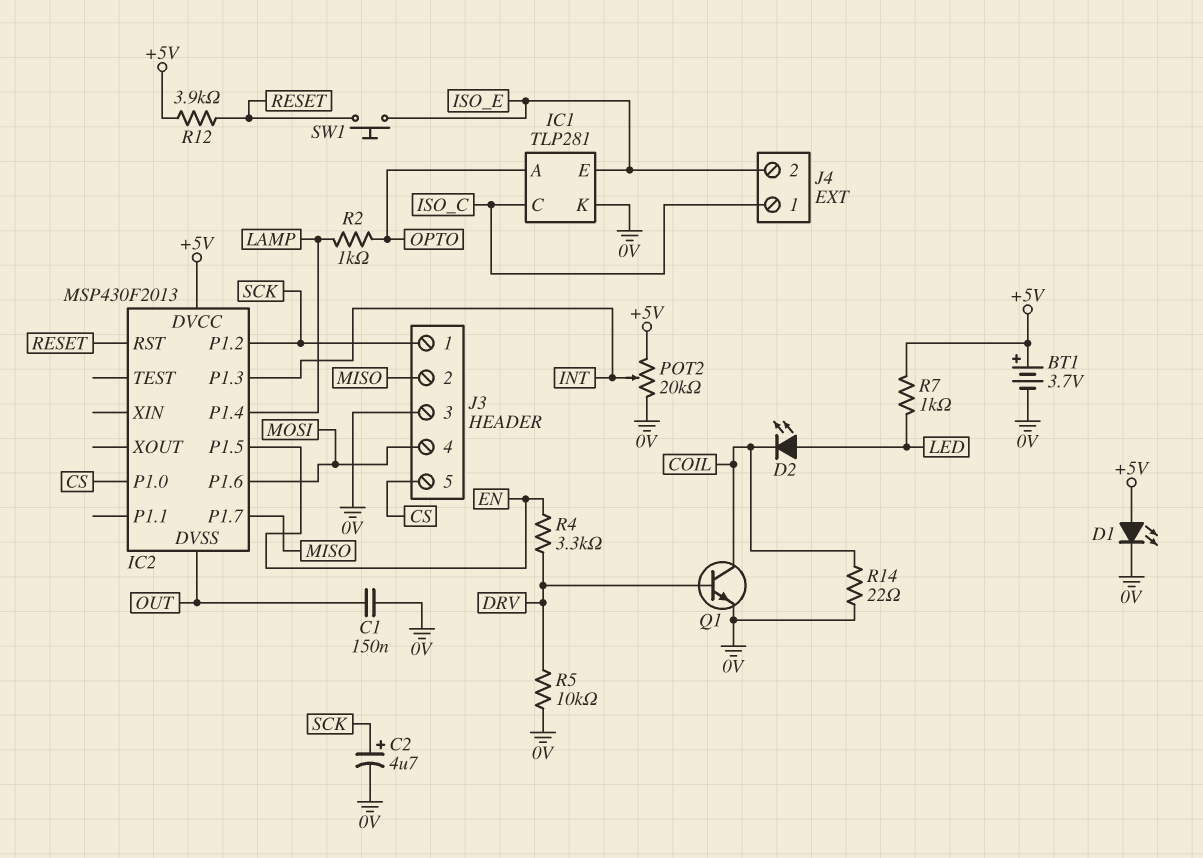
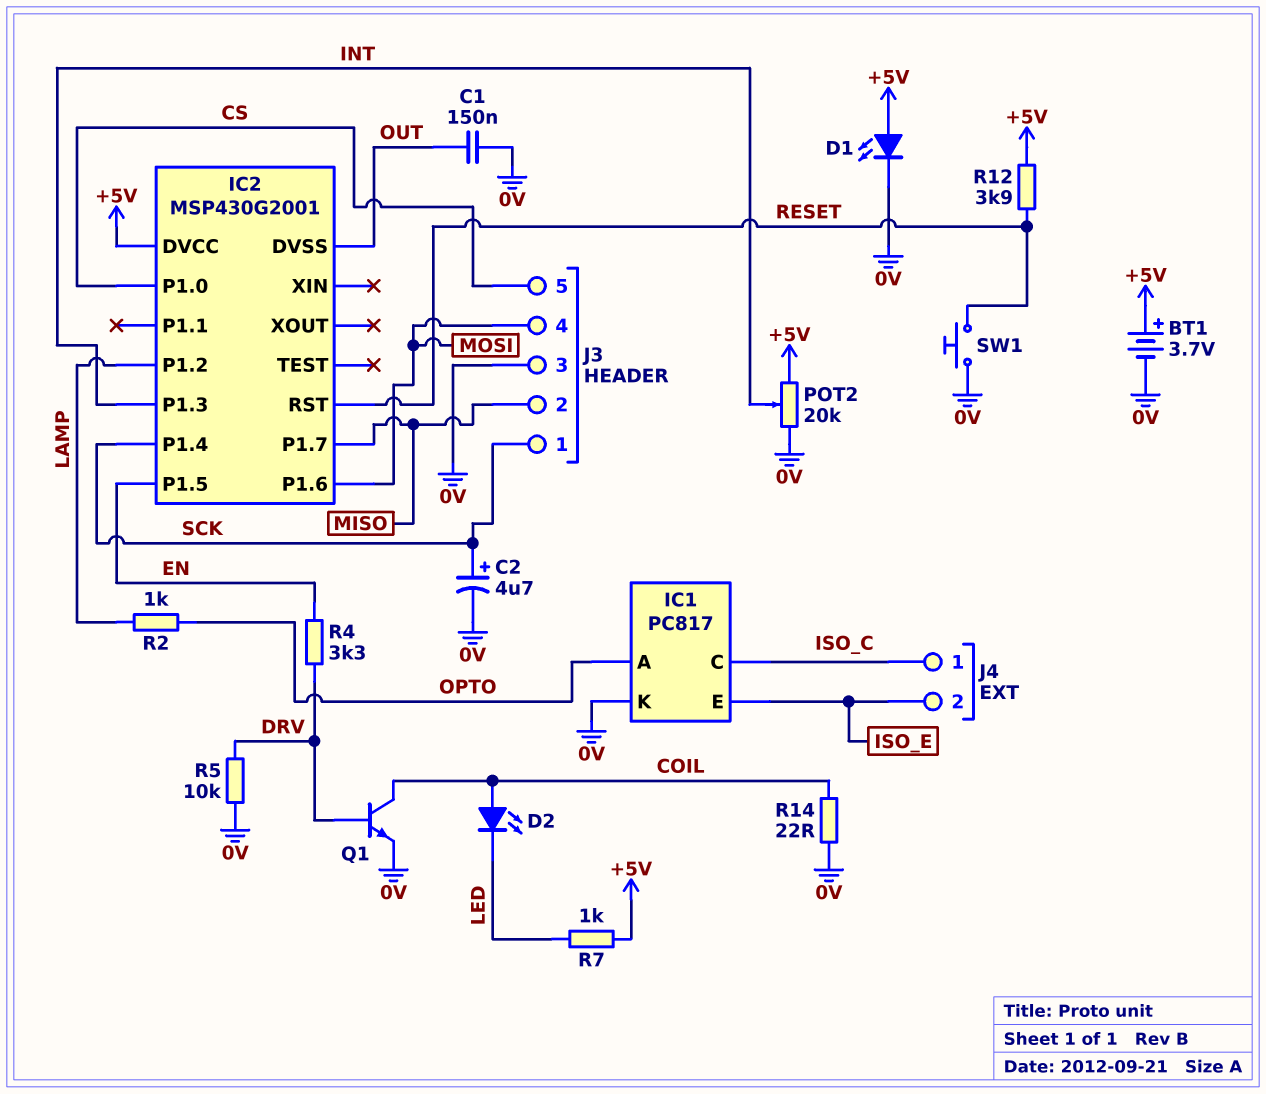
D2: LED (A LED, K COIL) -> LED (A COIL, K LED)
IC1: TLP281 -> PC817
IC2: MSP430F2013 -> MSP430G2001
IC2 pin P1.2: SCK -> LAMP
IC2 pin P1.4: LAMP -> SCK
SW1: button (ISO_E, RESET) -> button (0V, RESET)

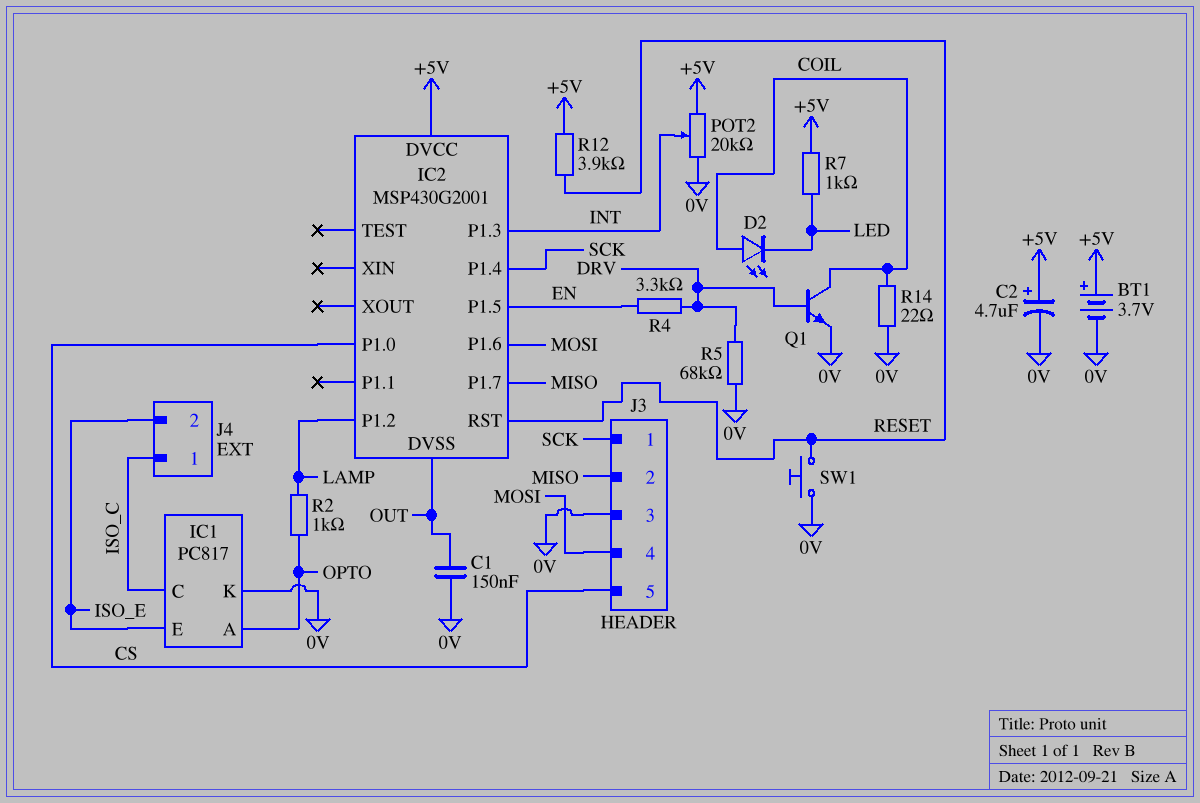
C2: 4.7uF (plus SCK, minus 0V) -> 4.7uF (plus +5V, minus 0V)
D1: LED (A +5V, K 0V) -> none
R5: 10k (0V, DRV) -> 68k (0V, DRV)

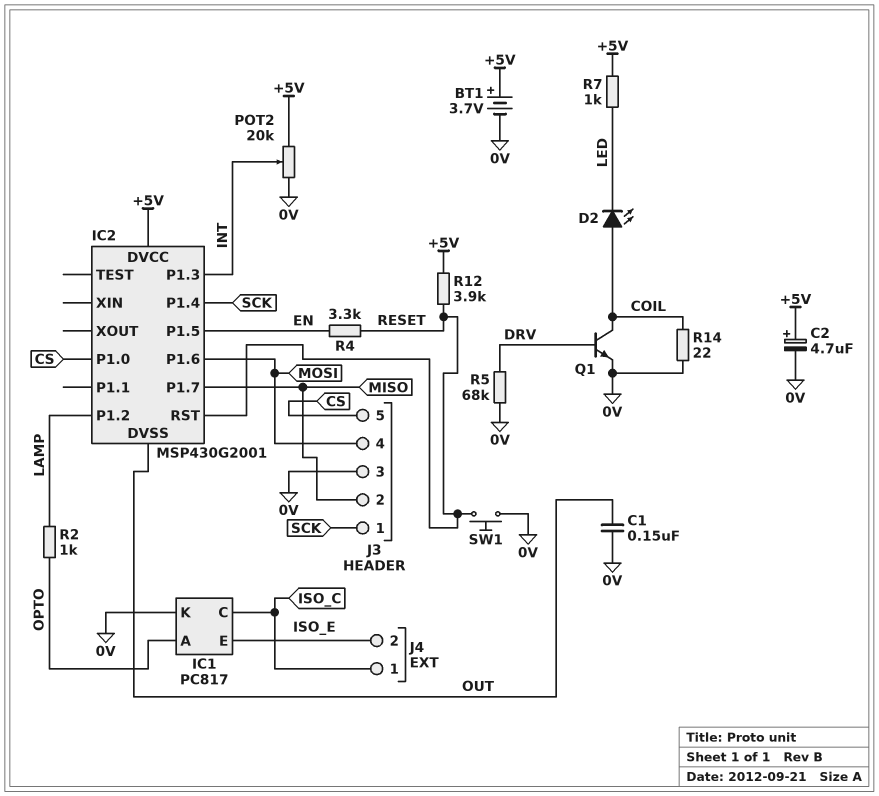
R4: 3.3k (DRV, EN) -> 3.3k (EN, RESET)

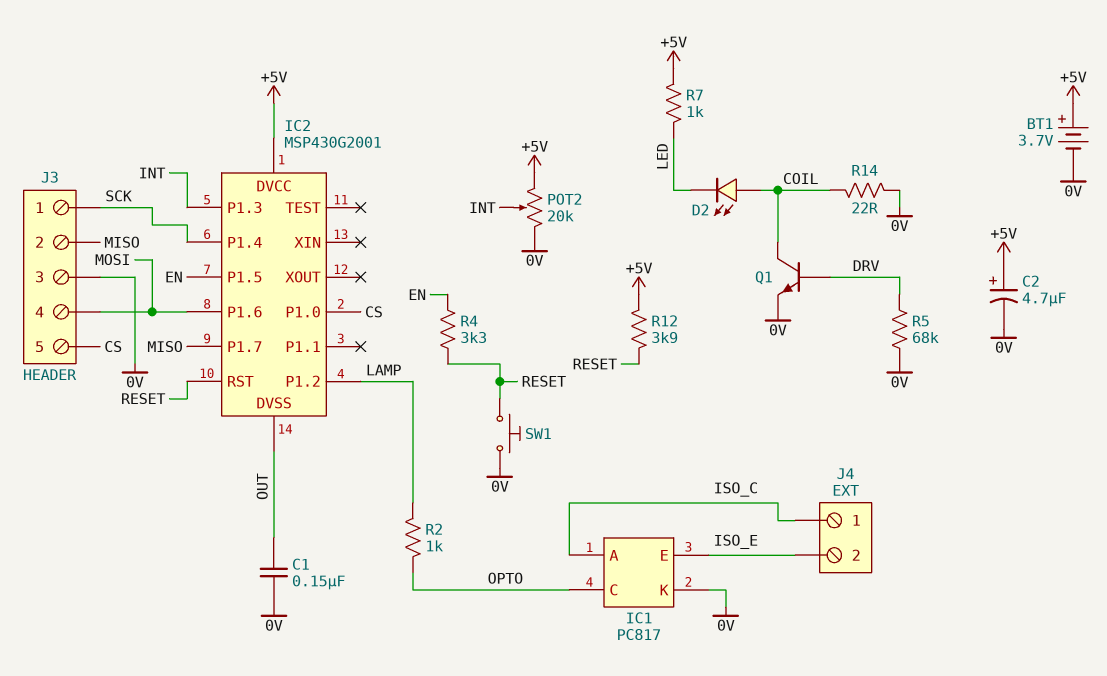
IC1 pin A: OPTO -> ISO_C
IC1 pin C: ISO_C -> OPTO

